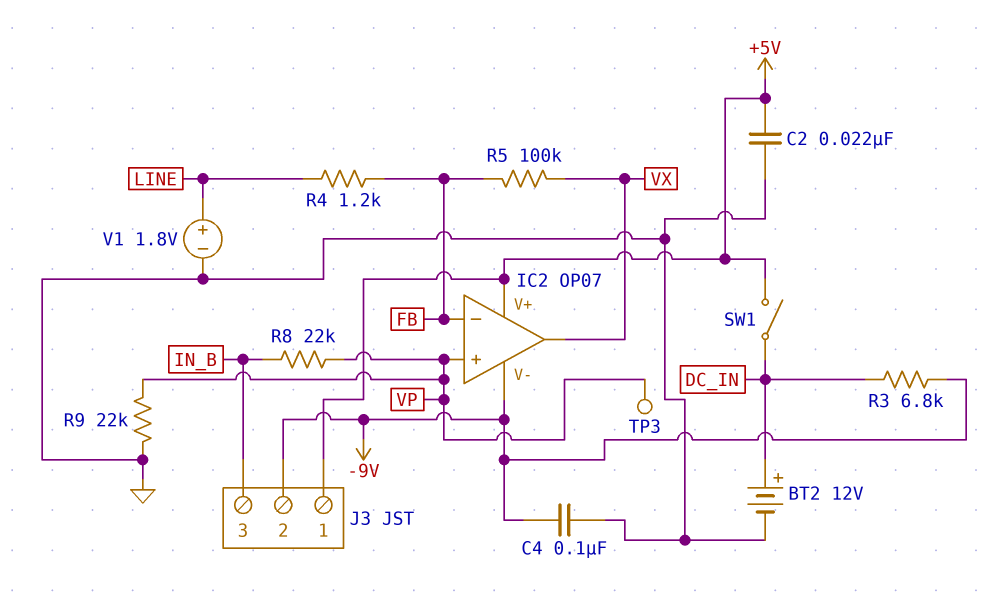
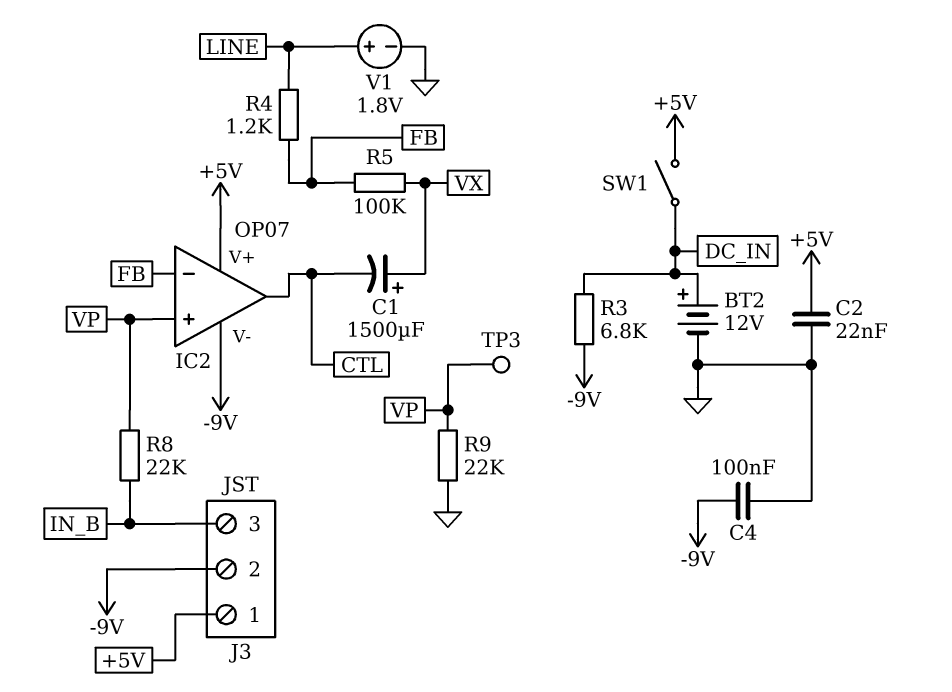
C1: none -> 1500uF (plus VX, minus CTL)
IC2 pin out: VX -> CTL

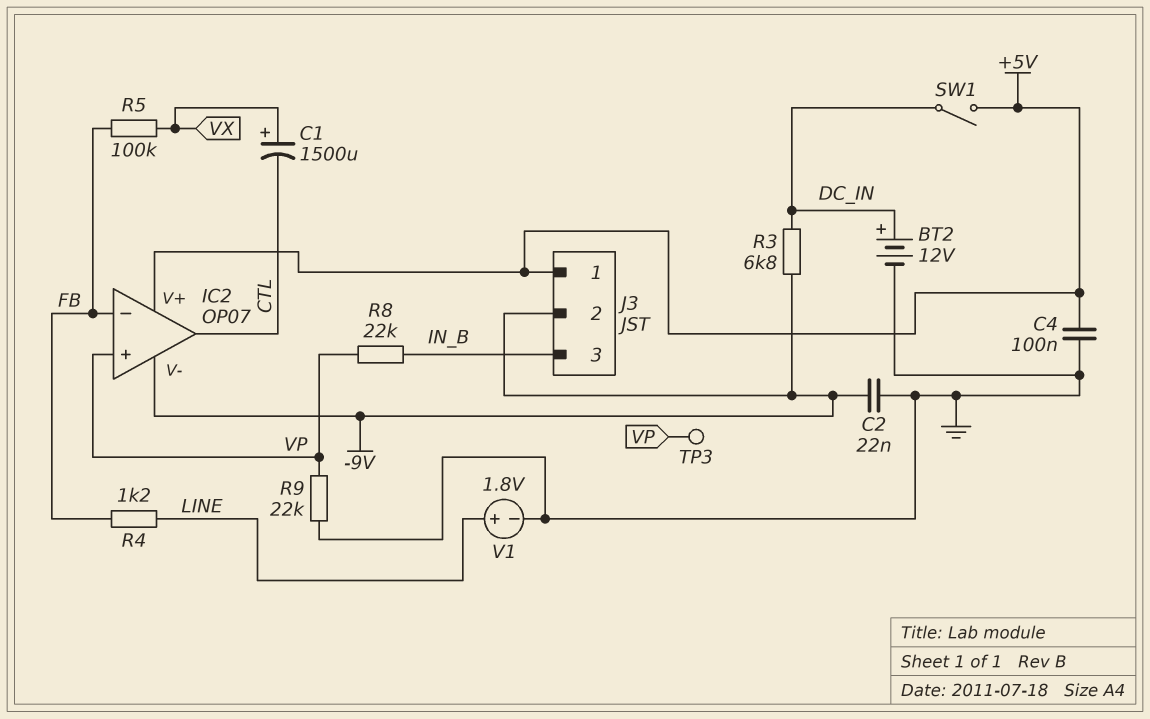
C2: 22nF (+5V, GND) -> 22nF (-9V, GND)
C4: 100nF (-9V, GND) -> 100nF (+5V, GND)

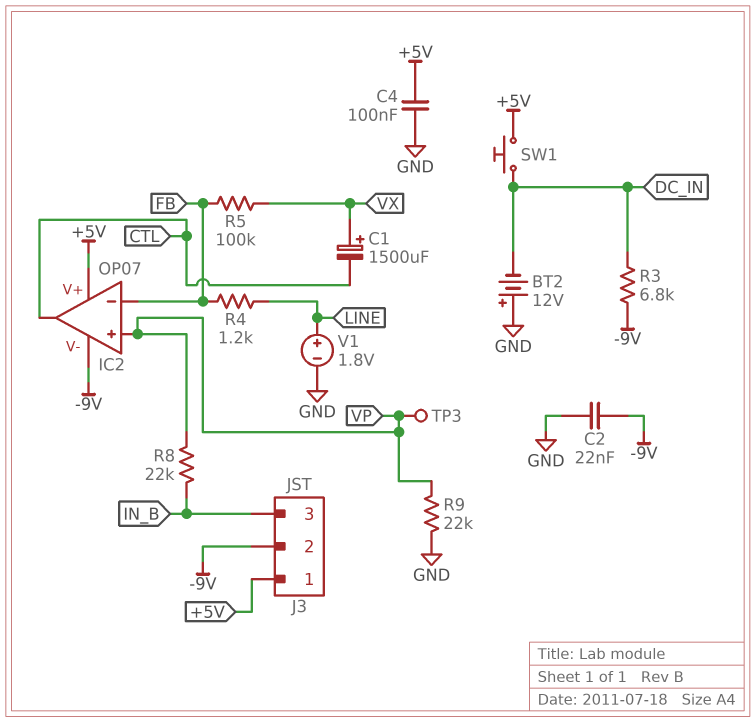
BT2: 12V (plus DC_IN, minus GND) -> 12V (plus GND, minus DC_IN)
SW1: switch (+5V, DC_IN) -> button (+5V, DC_IN)

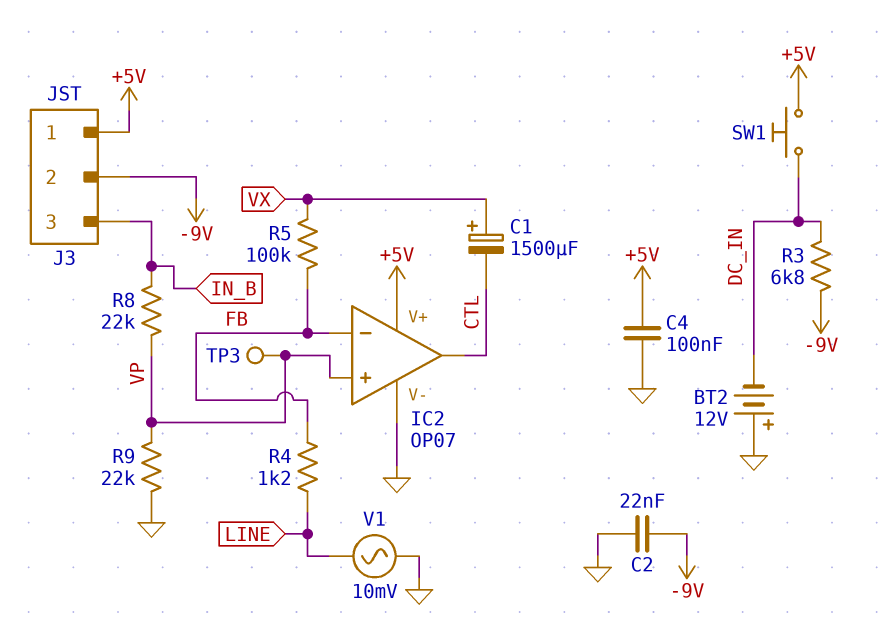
IC2 pin V-: -9V -> GND
V1: 1.8V (plus LINE, minus GND) -> AC 10mV (GND, LINE)

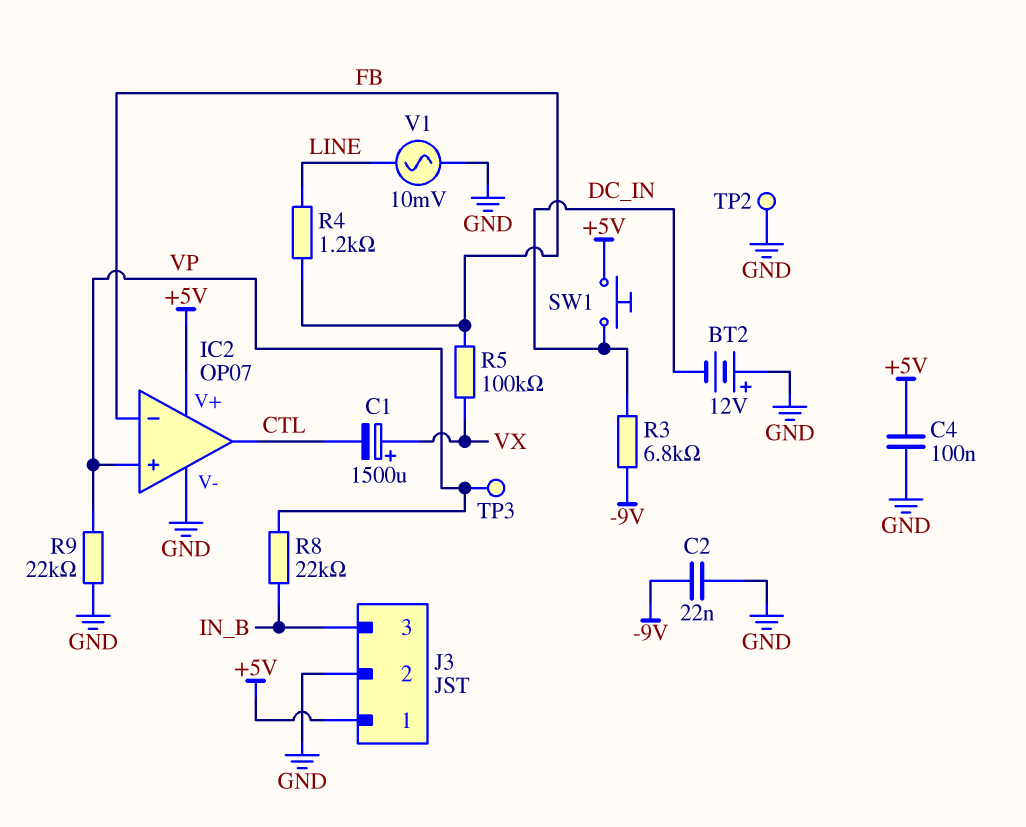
J3 pin 2: -9V -> GND
TP2: none -> test point (GND)

